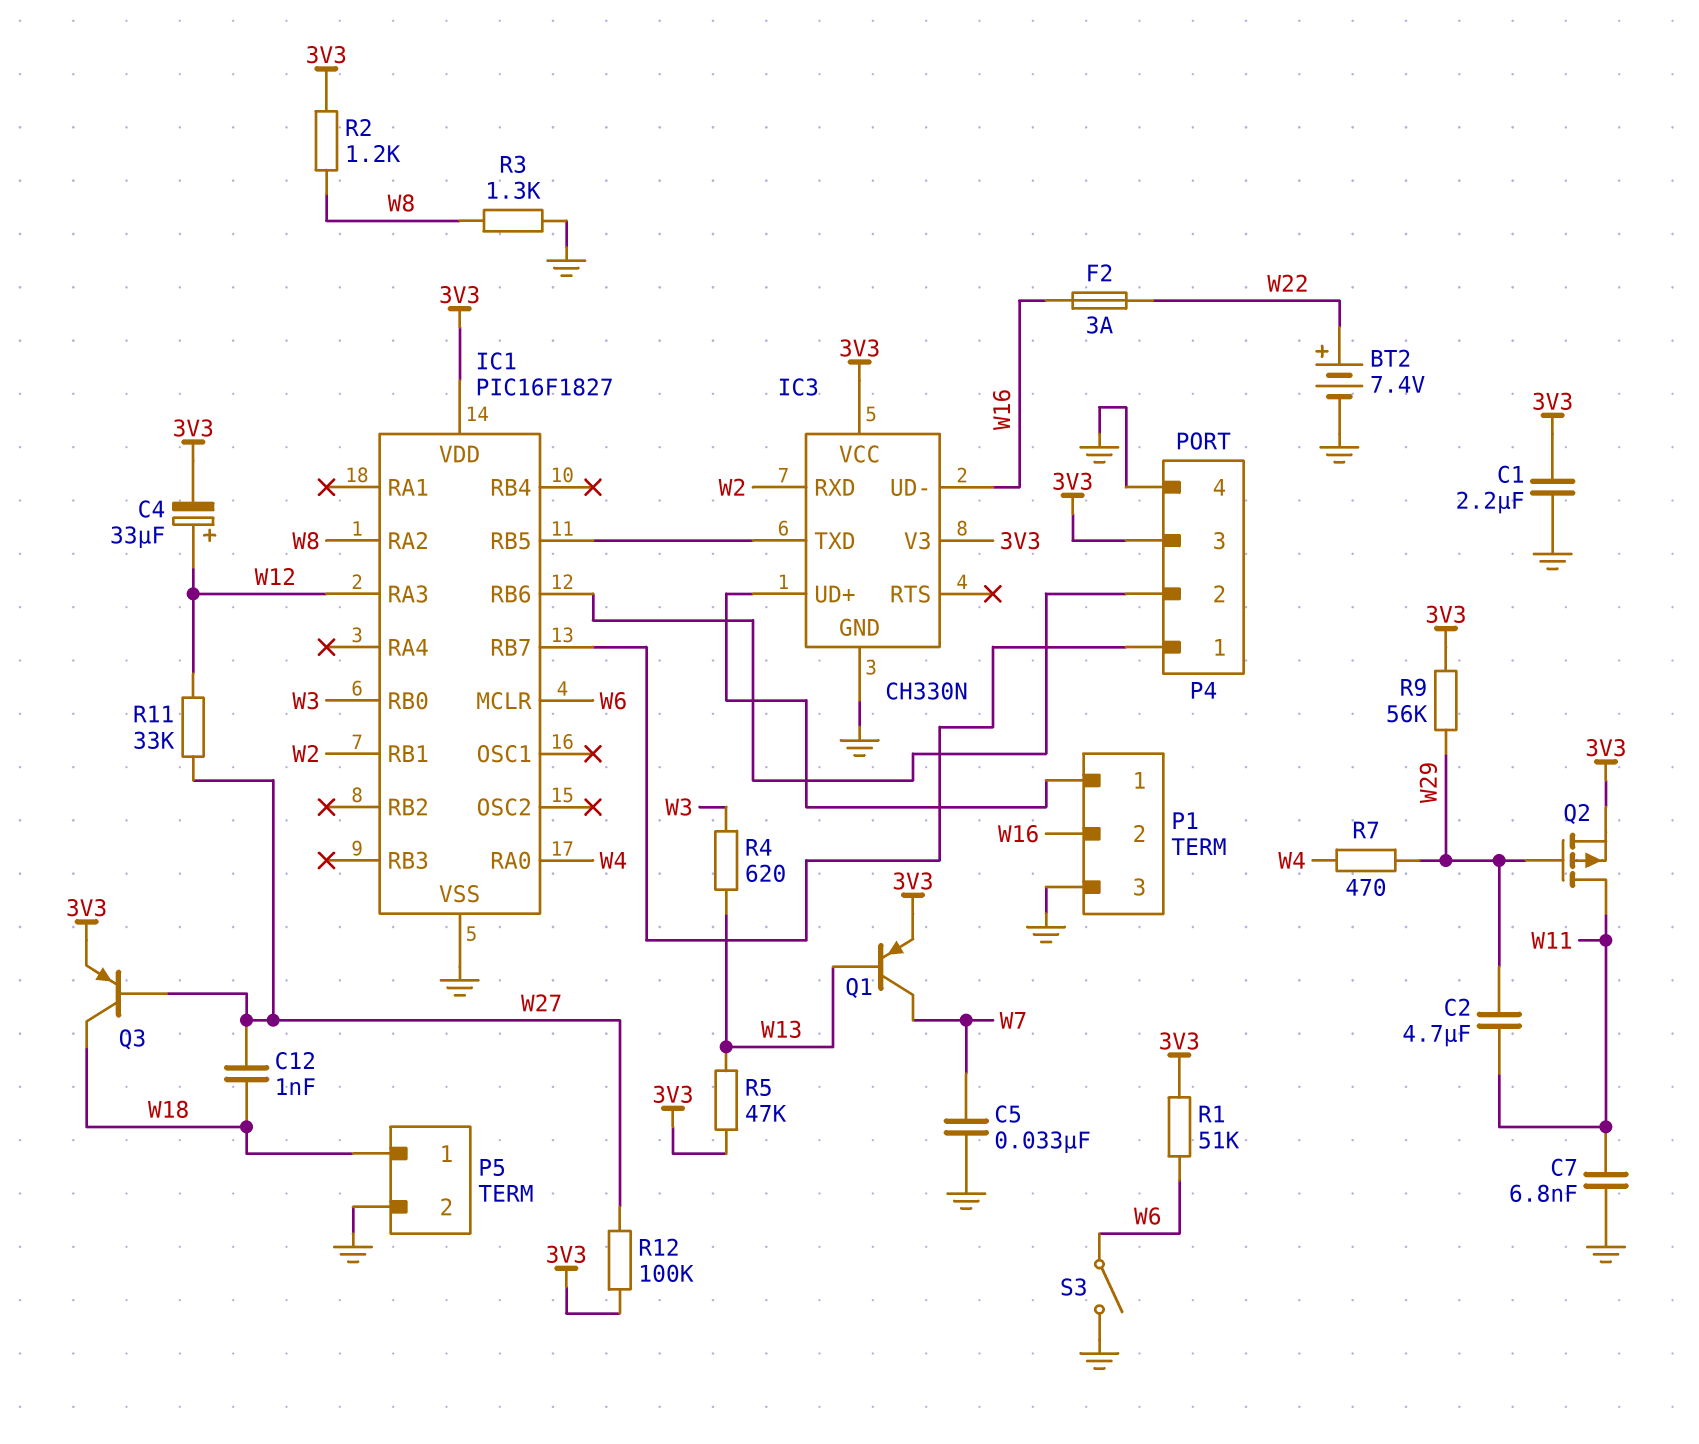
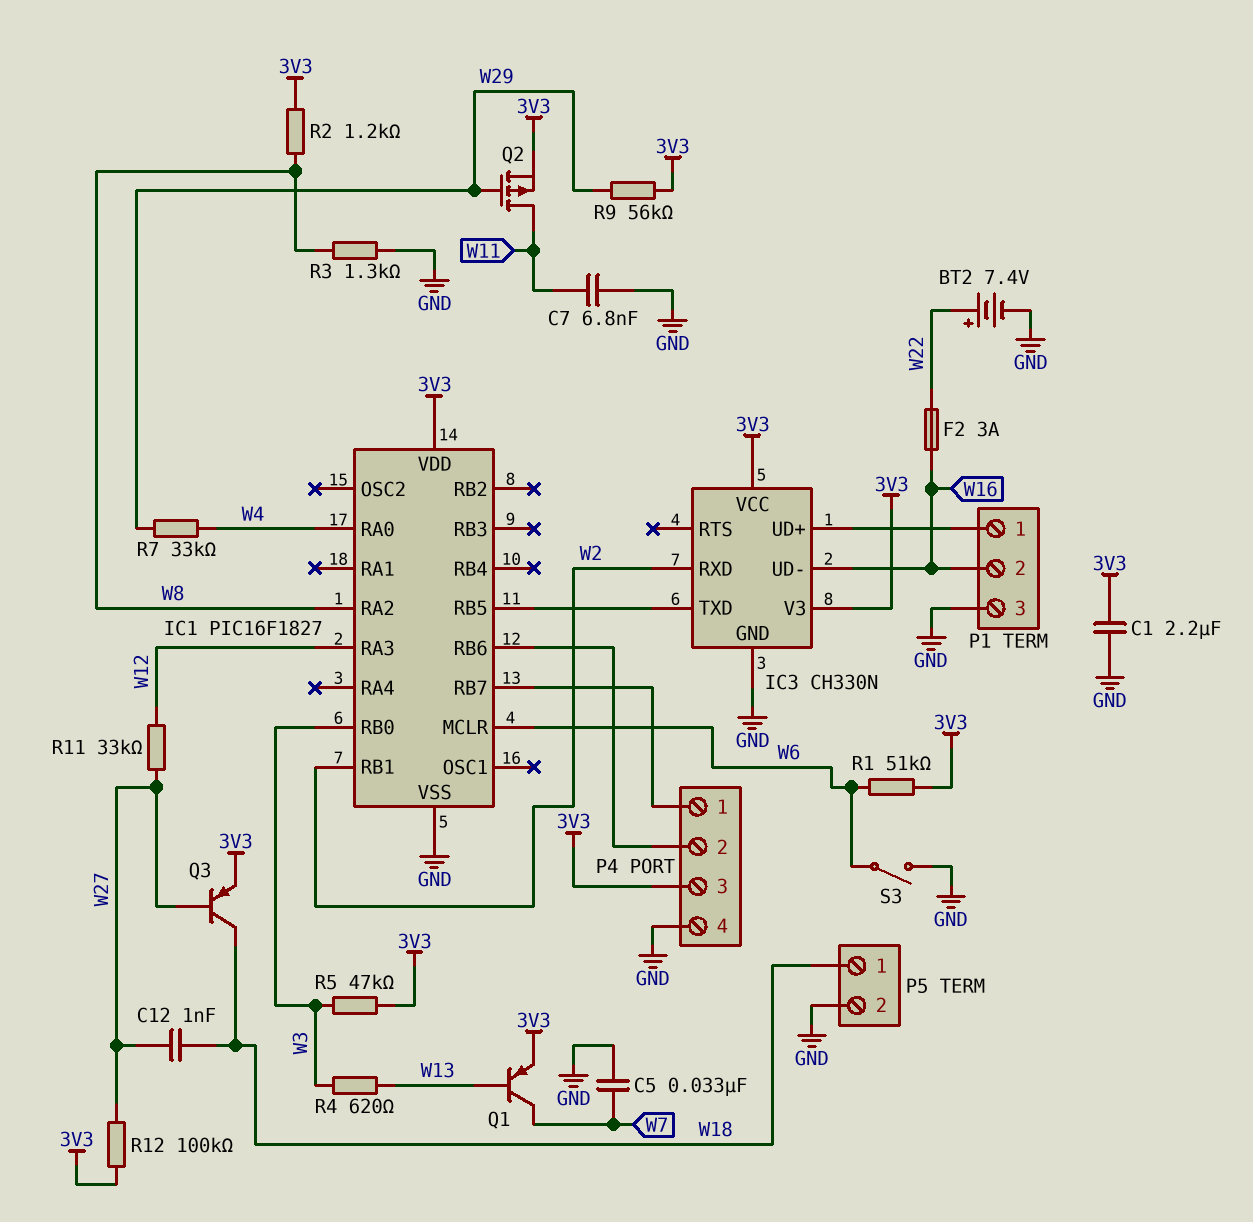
C2: 4.7uF (W11, W29) -> none
C4: 33uF (plus W12, minus 3V3) -> none
R5: 47k (3V3, W13) -> 47k (3V3, W3)
R7: 470 (W4, W29) -> 33k (W4, W29)

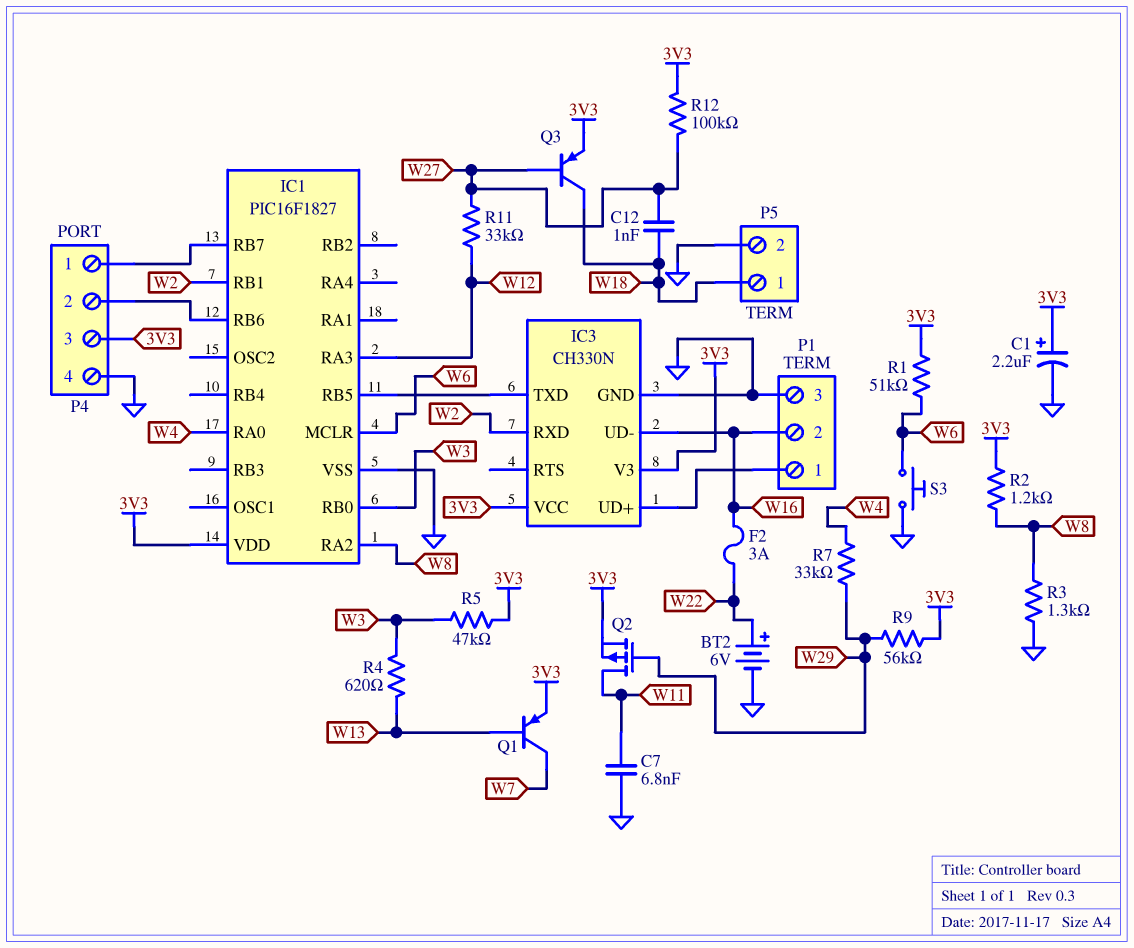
BT2: 7.4V (plus W22, minus GND) -> 6V (plus W22, minus GND)
C1: 2.2uF (3V3, GND) -> 2.2uF (plus 3V3, minus GND)
C5: 33nF (GND, W7) -> none
S3: switch (GND, W6) -> button (GND, W6)

